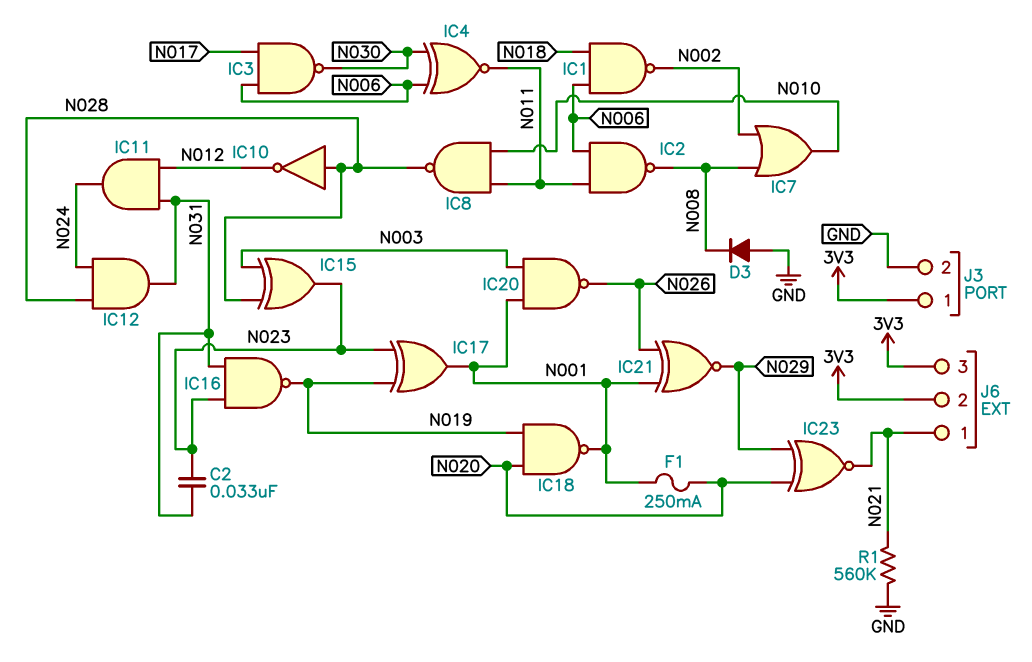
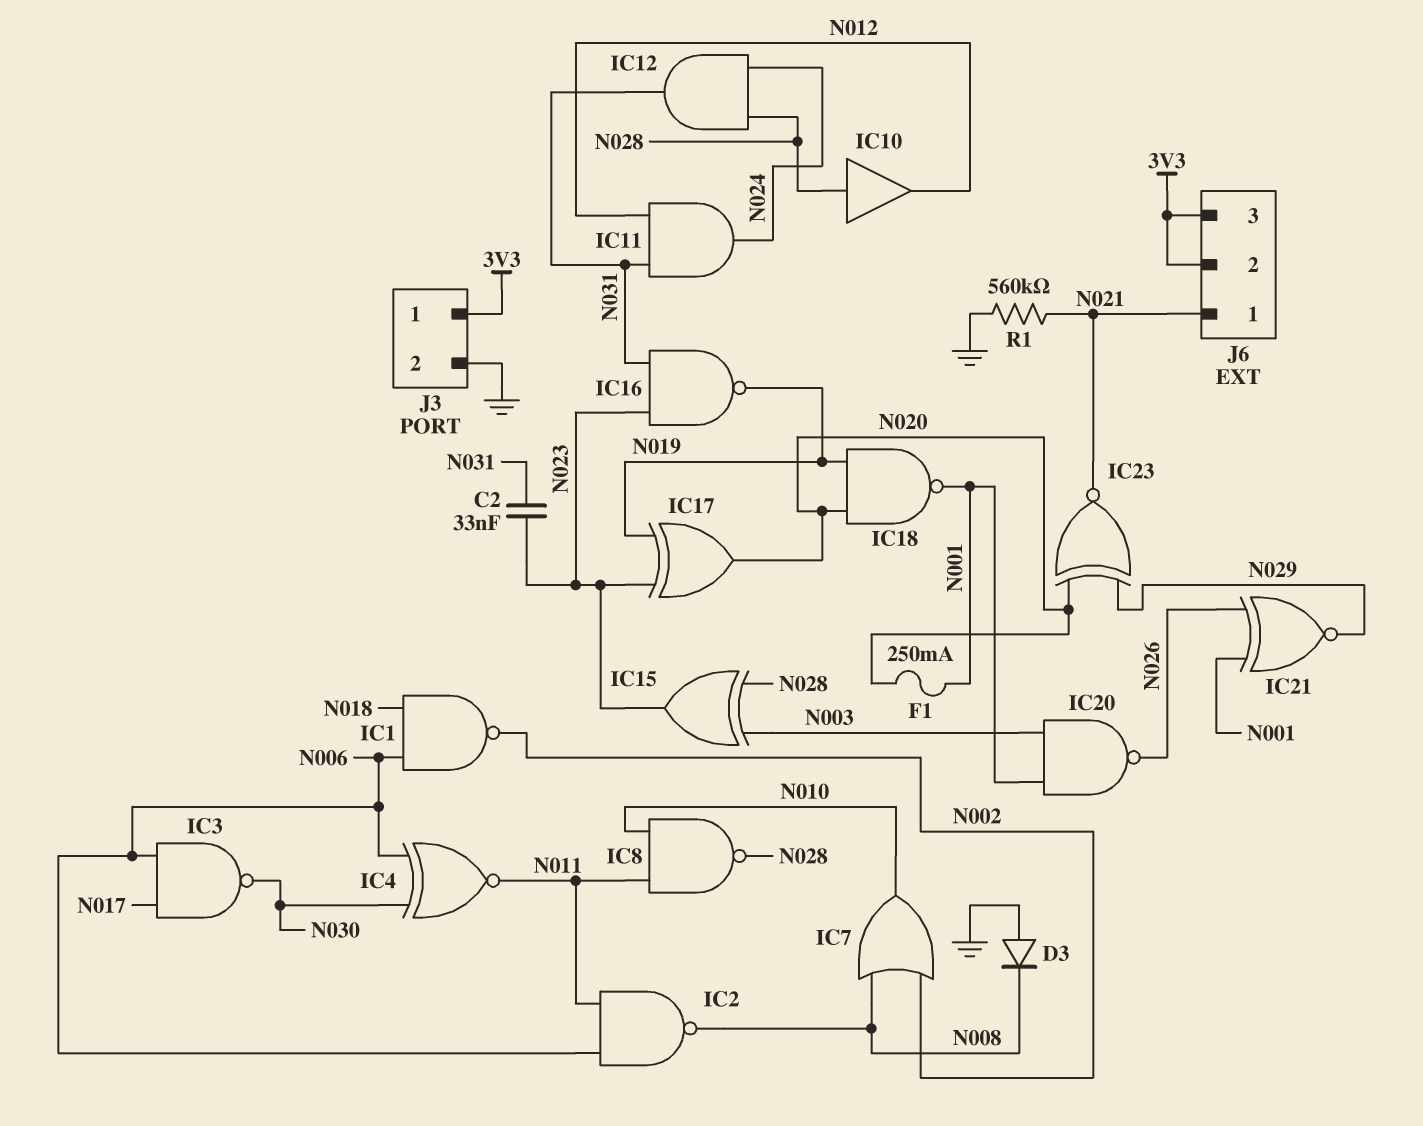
IC10: NOT (in N028, out N012) -> buffer (in N028, out N012)
IC17: XOR (in N019, in N023, out N001) -> XOR (in N019, in N023, out N020)

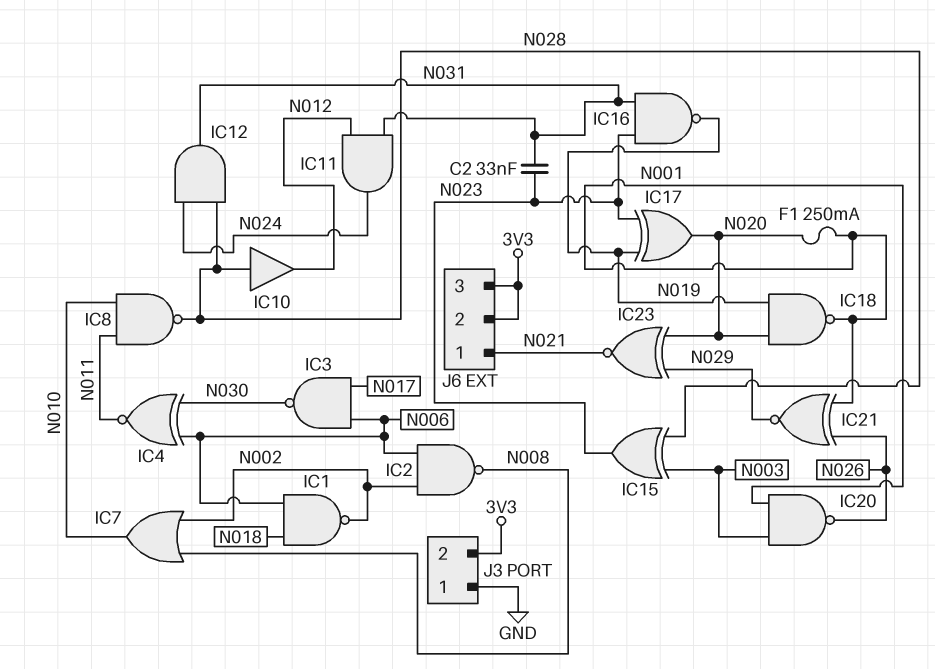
D3: diode (A GND, K N008) -> none
IC2: NAND (in N006, in N011, out N008) -> NAND (in N002, in N006, out N008)
J3 pin 1: 3V3 -> GND
J3 pin 2: GND -> 3V3
R1: 560k (GND, N021) -> none

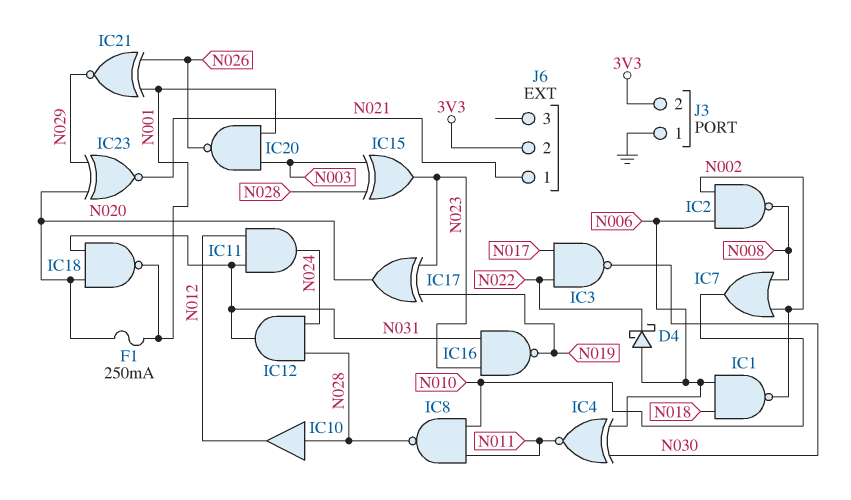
C2: 33nF (N023, N031) -> none
D4: none -> schottky (A N006, K N022)
IC3: NAND (in N006, in N017, out N030) -> NAND (in N017, in N022, out N030)
IC18: NAND (in N019, in N020, out N001) -> NAND (in N020, in N031, out N001)
J6 pin 3: 3V3 -> none

